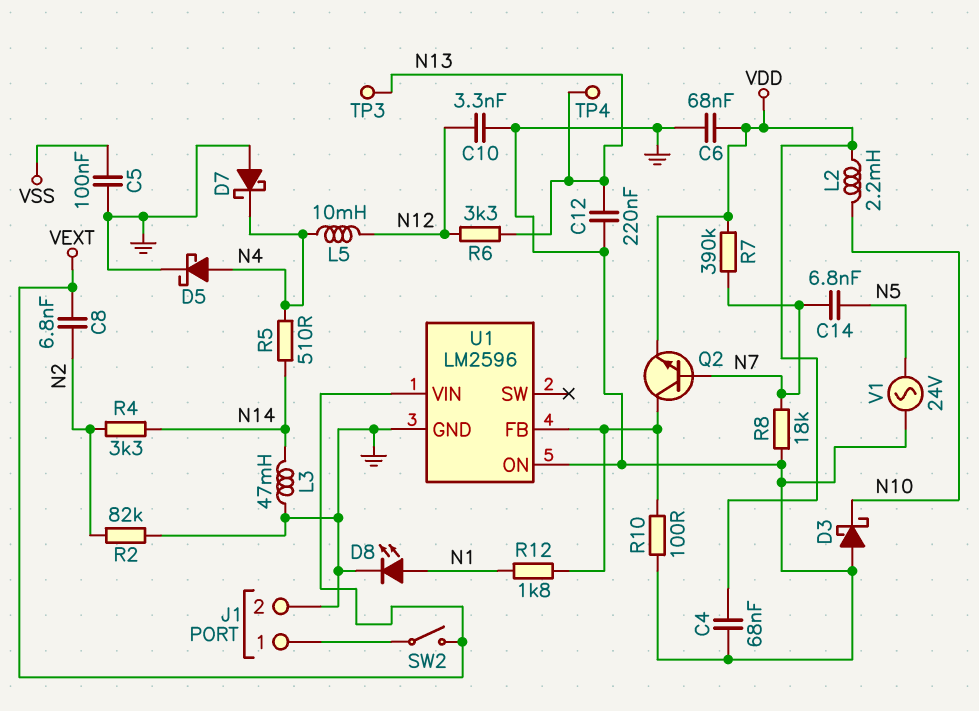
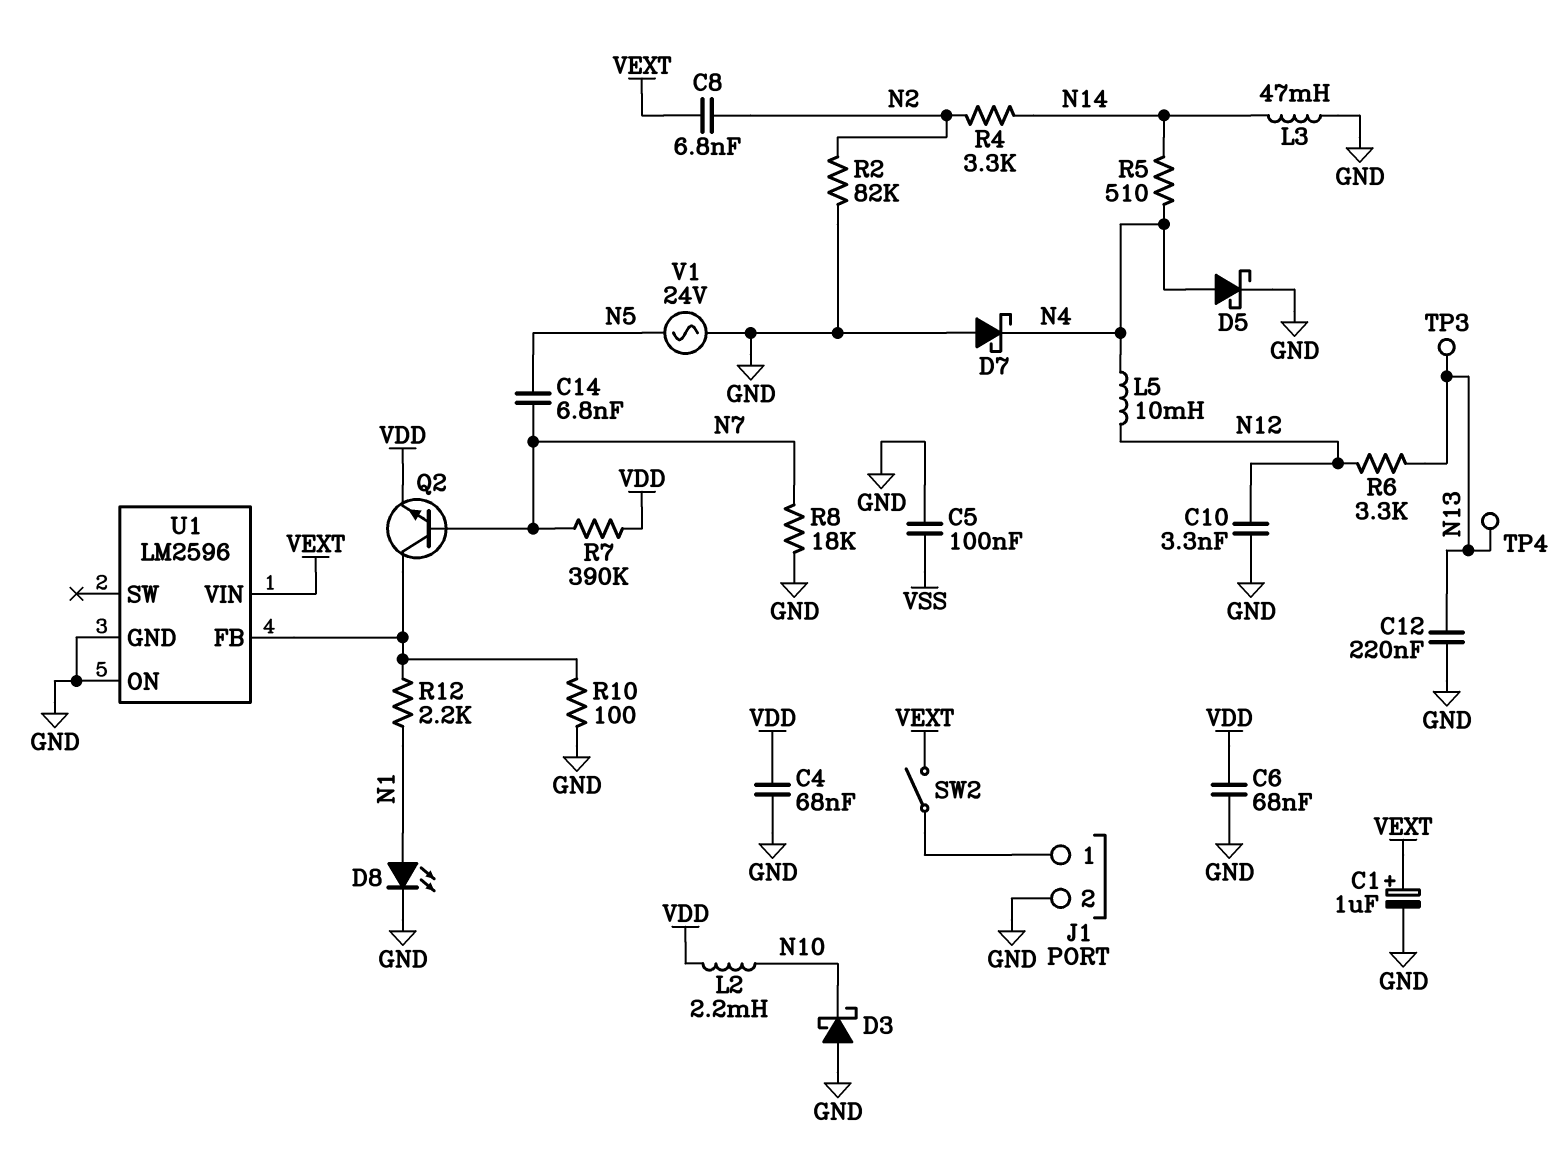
C1: none -> 1uF (plus VEXT, minus GND)
R12: 1.8k (N1, U1/FB) -> 2.2k (N1, U1/FB)

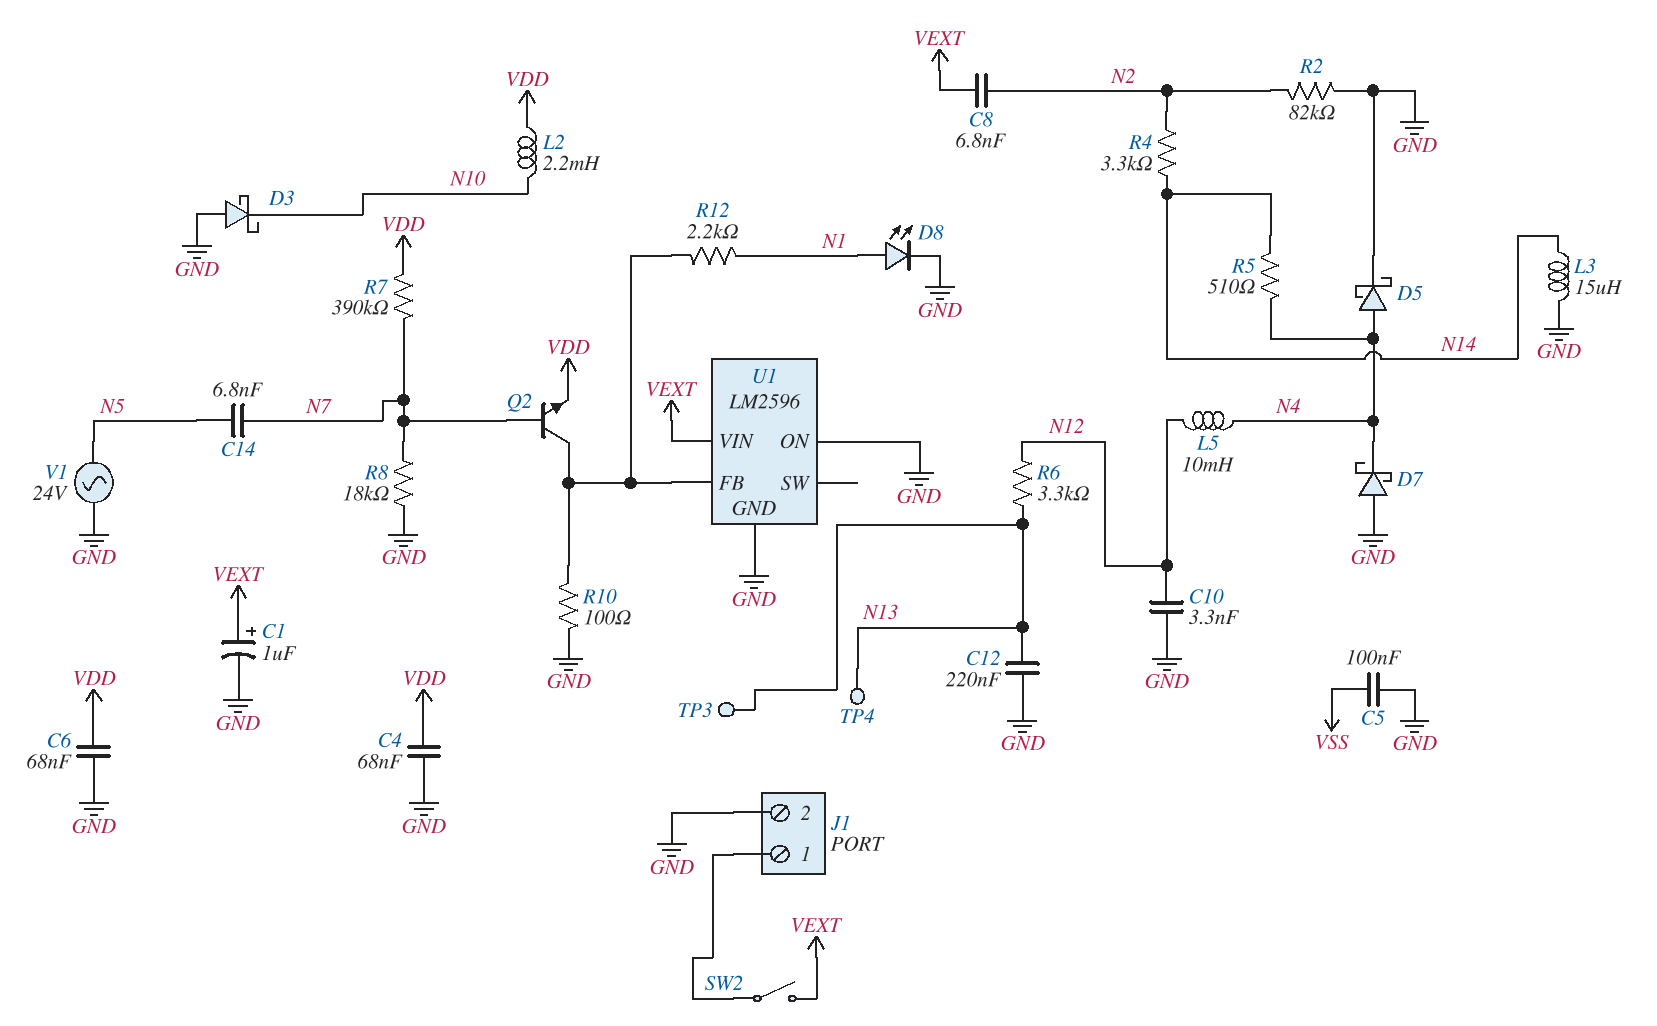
L3: 47mH (GND, N14) -> 15uH (GND, N14)

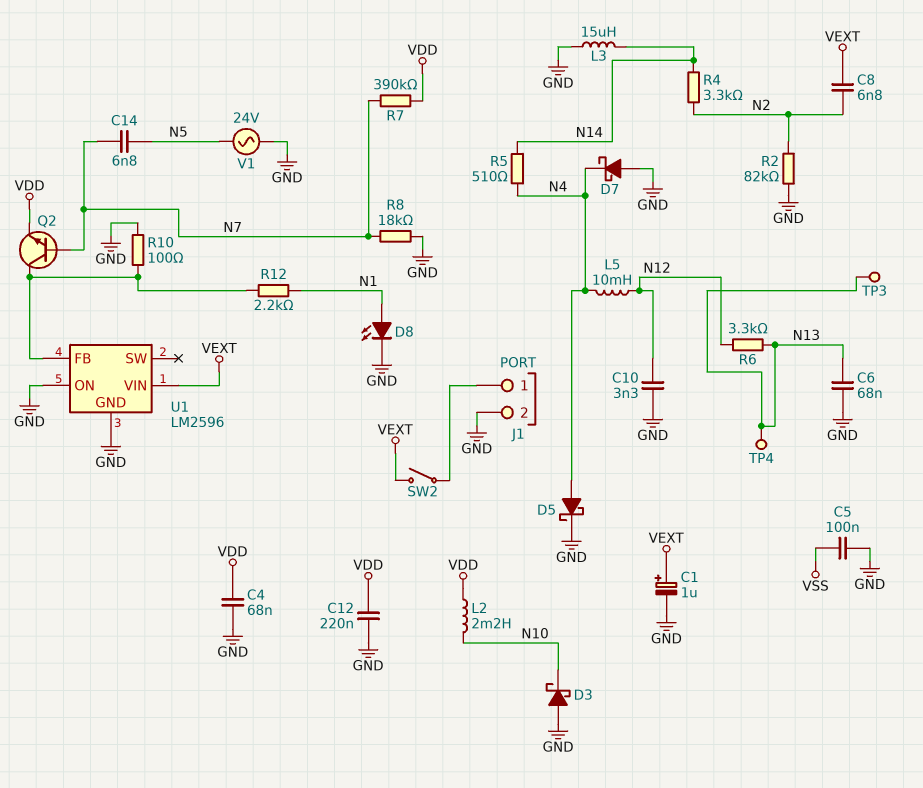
C6: 68nF (GND, VDD) -> 68nF (GND, N13)
C12: 220nF (GND, N13) -> 220nF (GND, VDD)

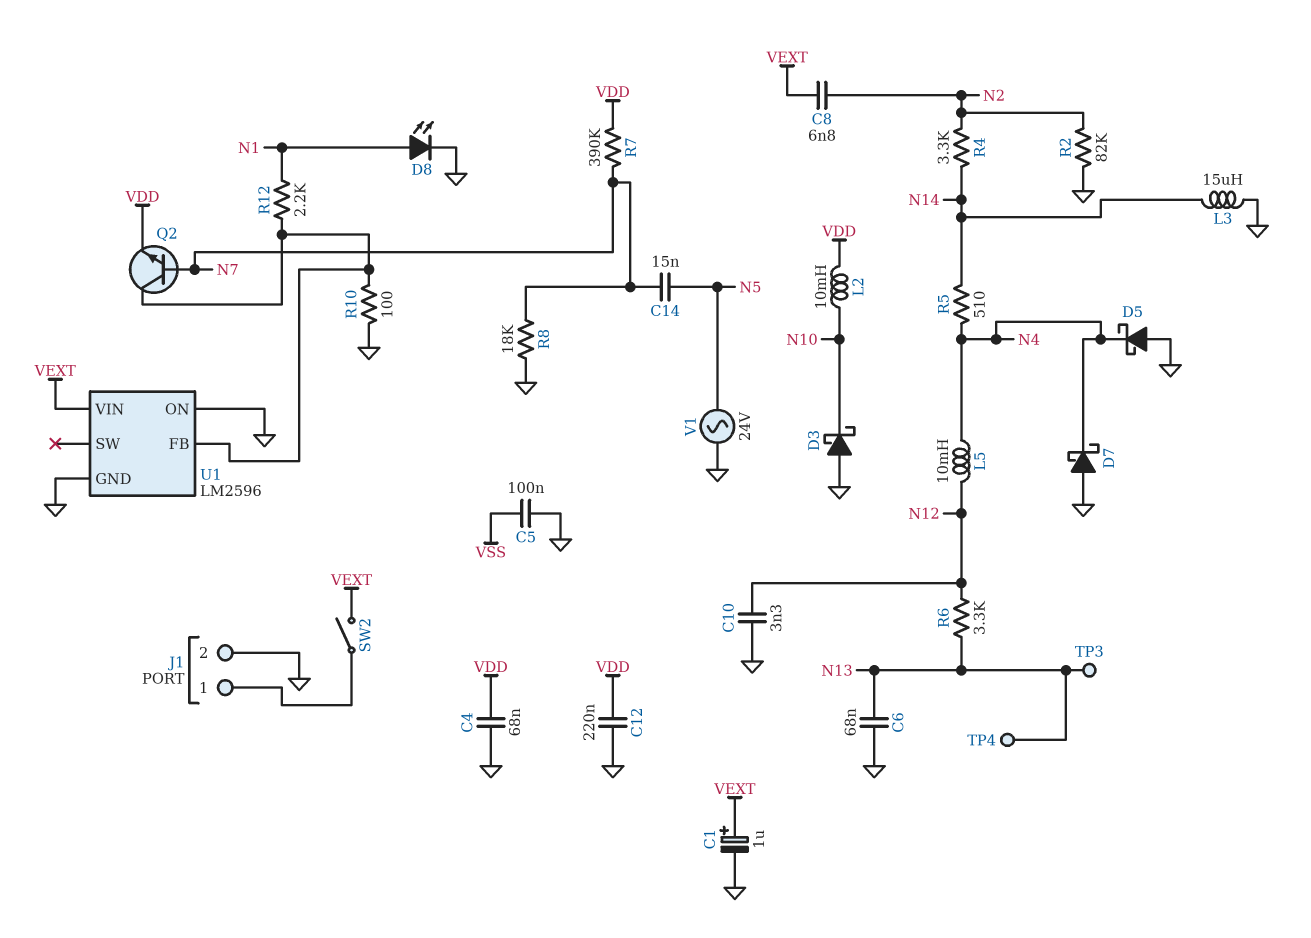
C14: 6.8nF (N5, N7) -> 15nF (N5, N7)
D5: schottky (A N4, K GND) -> schottky (A GND, K N4)
L2: 2.2mH (N10, VDD) -> 10mH (N10, VDD)

